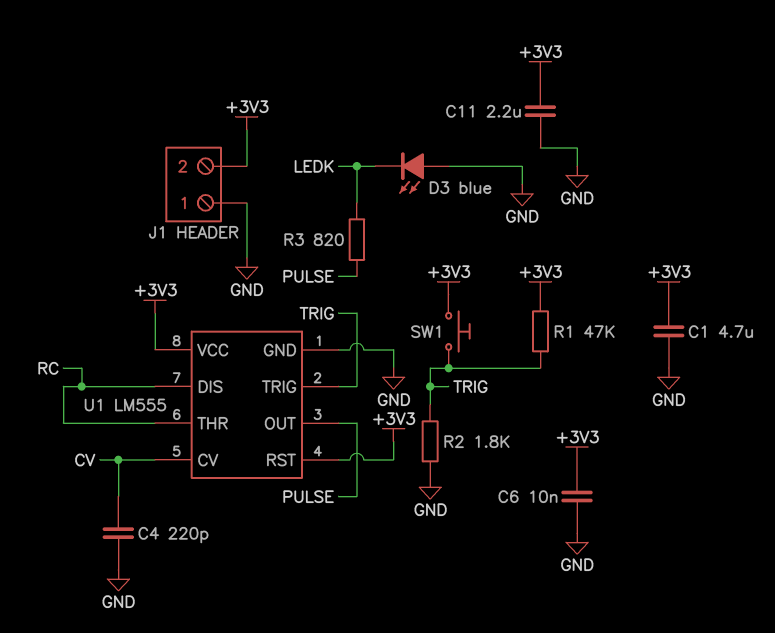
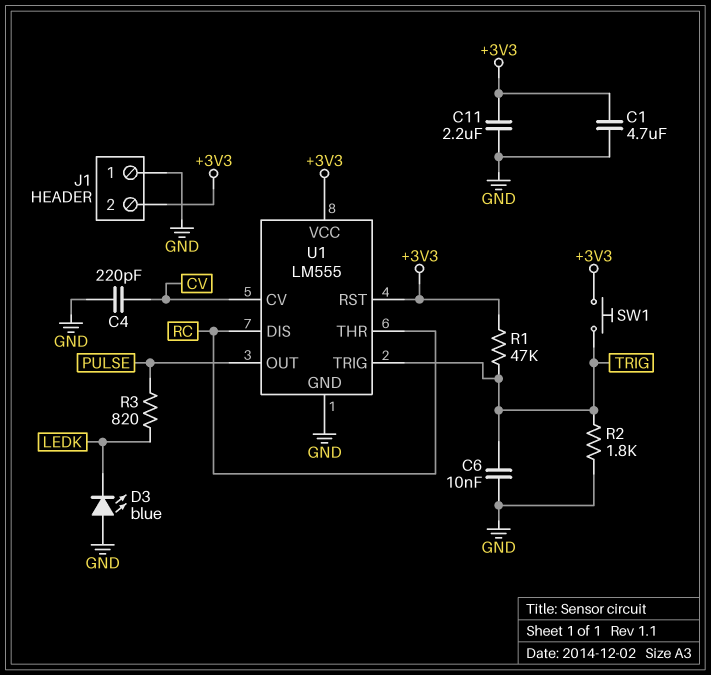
C6: 10nF (+3V3, GND) -> 10nF (GND, TRIG)

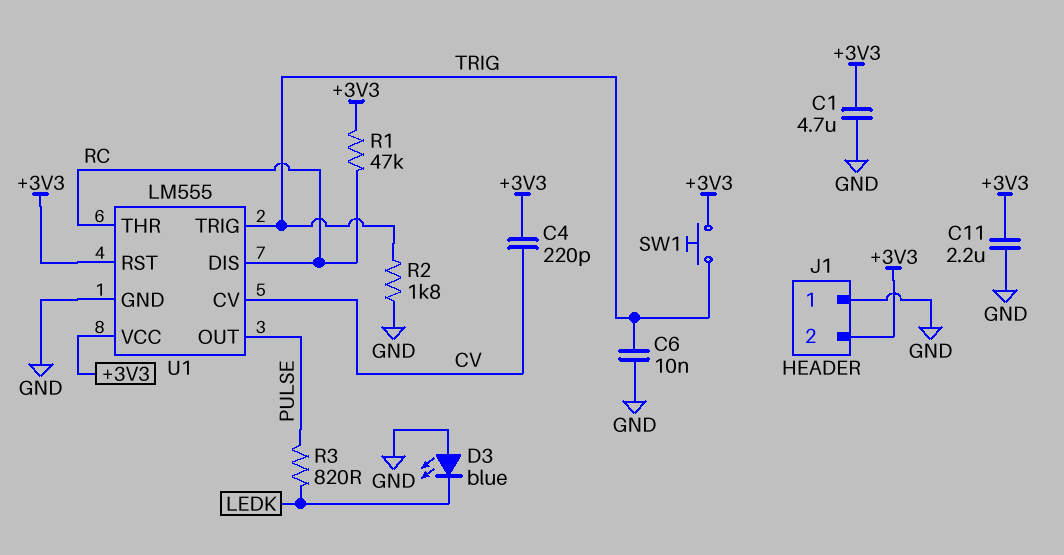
C4: 220pF (CV, GND) -> 220pF (+3V3, CV)
R1: 47k (+3V3, TRIG) -> 47k (+3V3, RC)

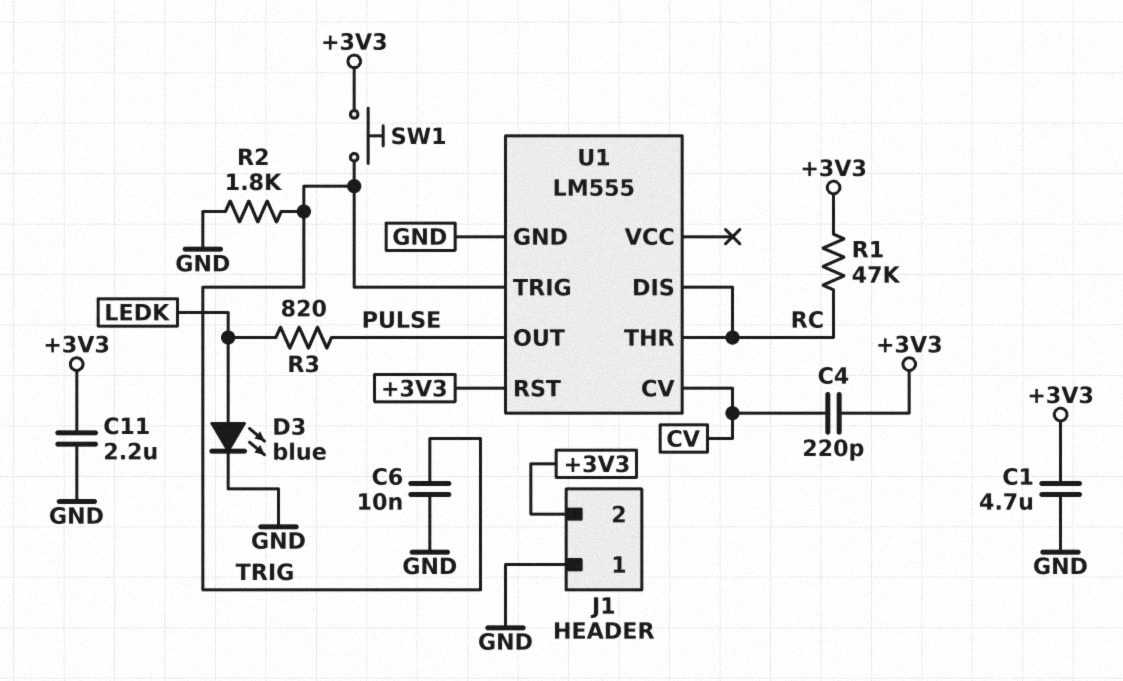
D3: LED blue (A GND, K LEDK) -> LED blue (A LEDK, K GND)
U1 pin VCC: +3V3 -> none

